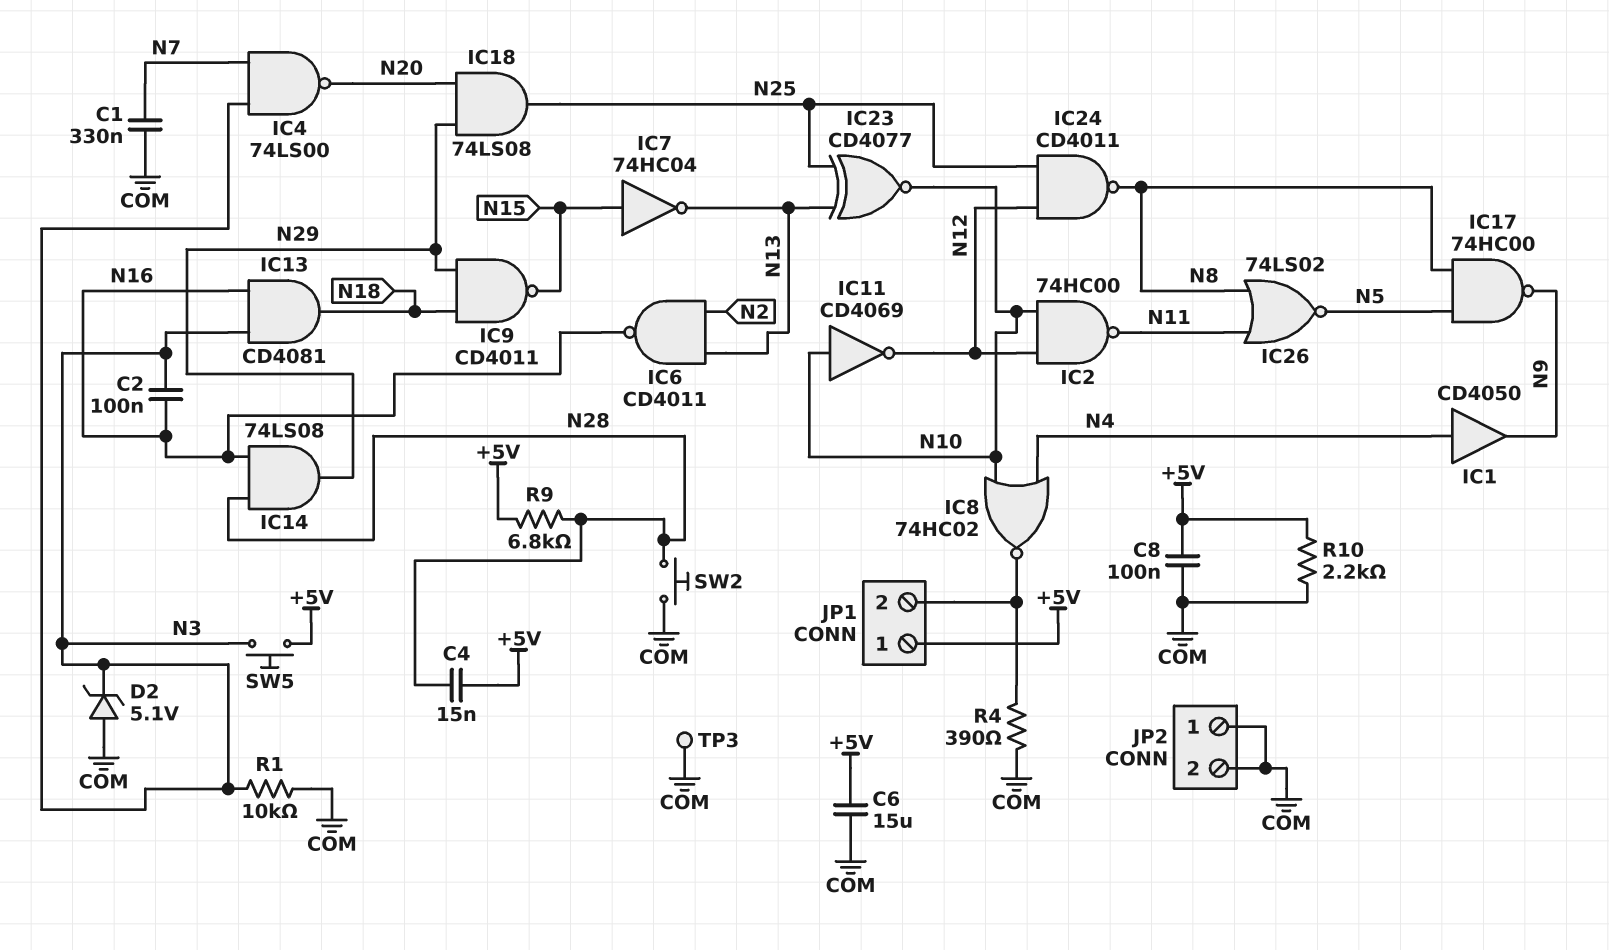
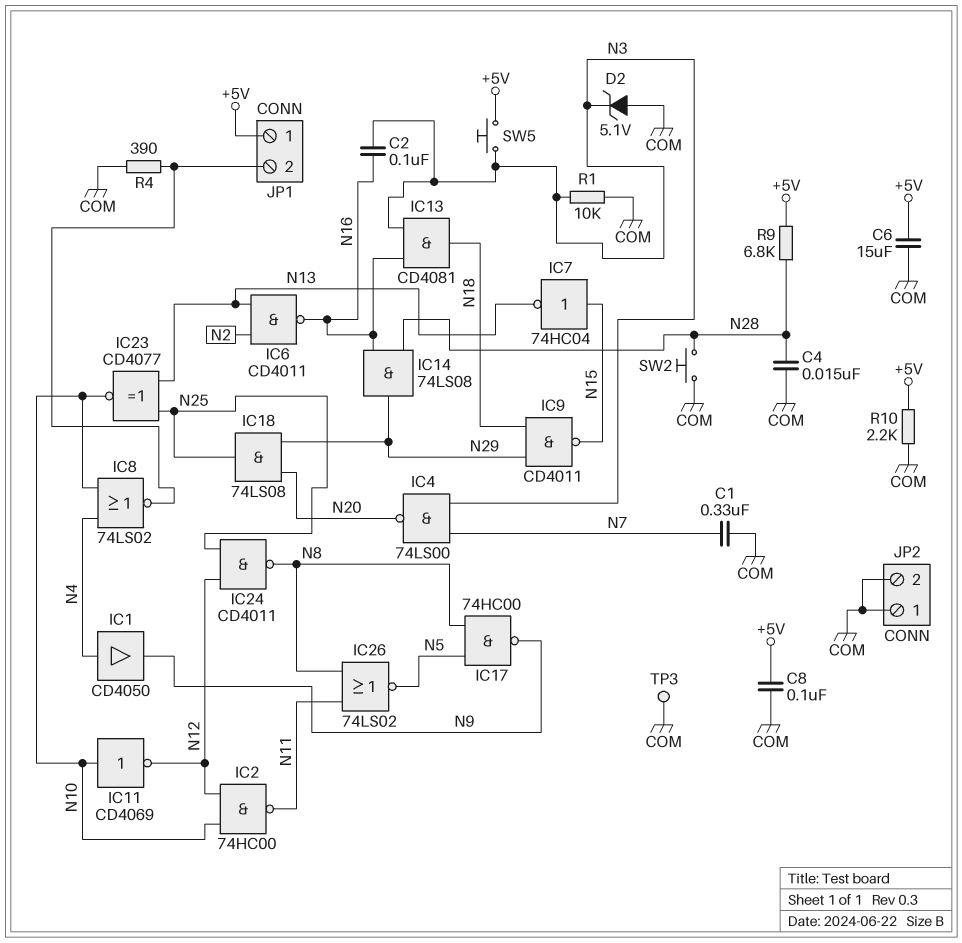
C4: 15nF (+5V, N28) -> 15nF (COM, N28)
IC8: NOR 74HC02 (in N4, in N10, out JP1/2) -> NOR 74LS02 (in N4, in N10, out JP1/2)

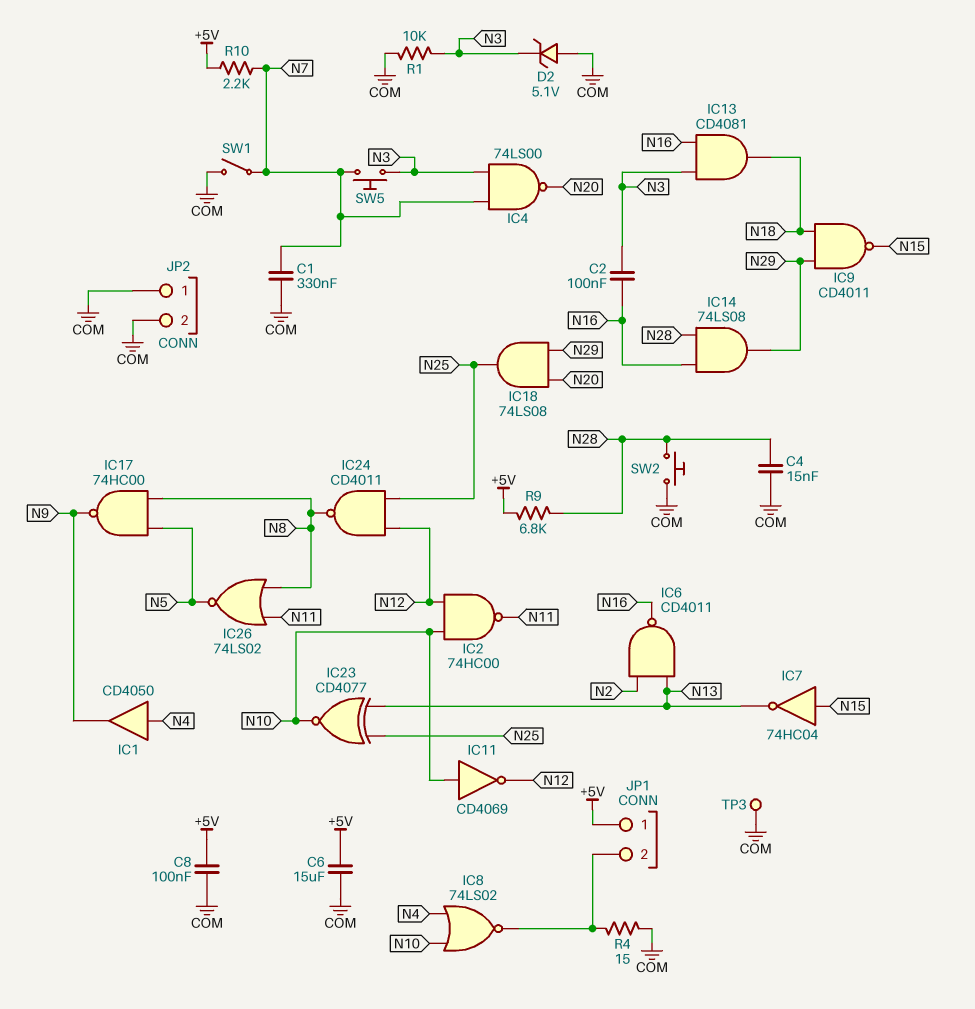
R4: 390 (COM, JP1/2) -> 15 (COM, JP1/2)
R10: 2.2k (+5V, COM) -> 2.2k (+5V, N7)
SW1: none -> switch (COM, N7)
SW5: button (+5V, N3) -> button (N3, N7)

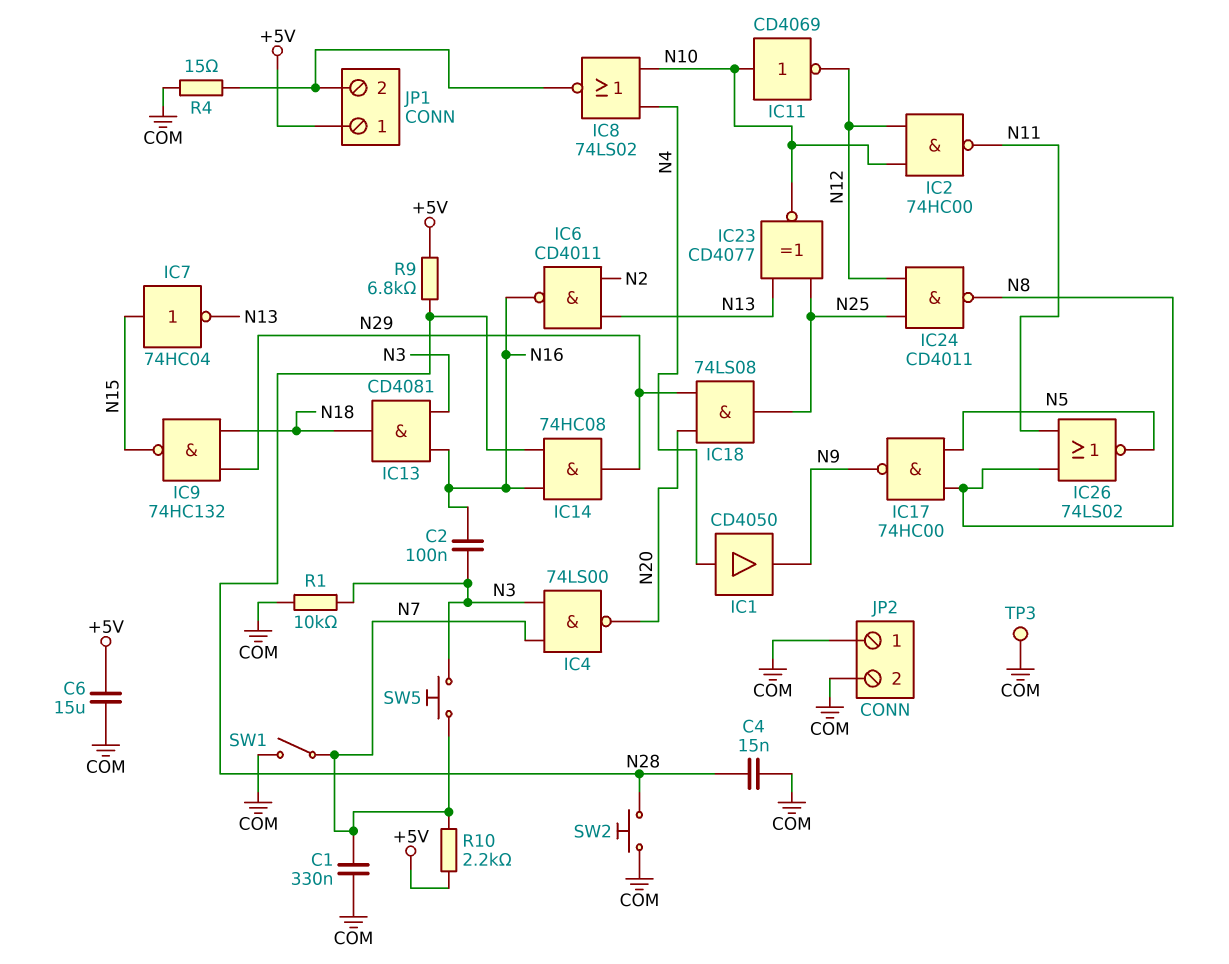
C8: 100nF (+5V, COM) -> none
D2: zener 5.1V (A COM, K N3) -> none
IC9: NAND CD4011 (in N18, in N29, out N15) -> NAND 74HC132 (in N18, in N29, out N15)
IC14: AND 74LS08 (in N16, in N28, out N29) -> AND 74HC08 (in N16, in N28, out N29)

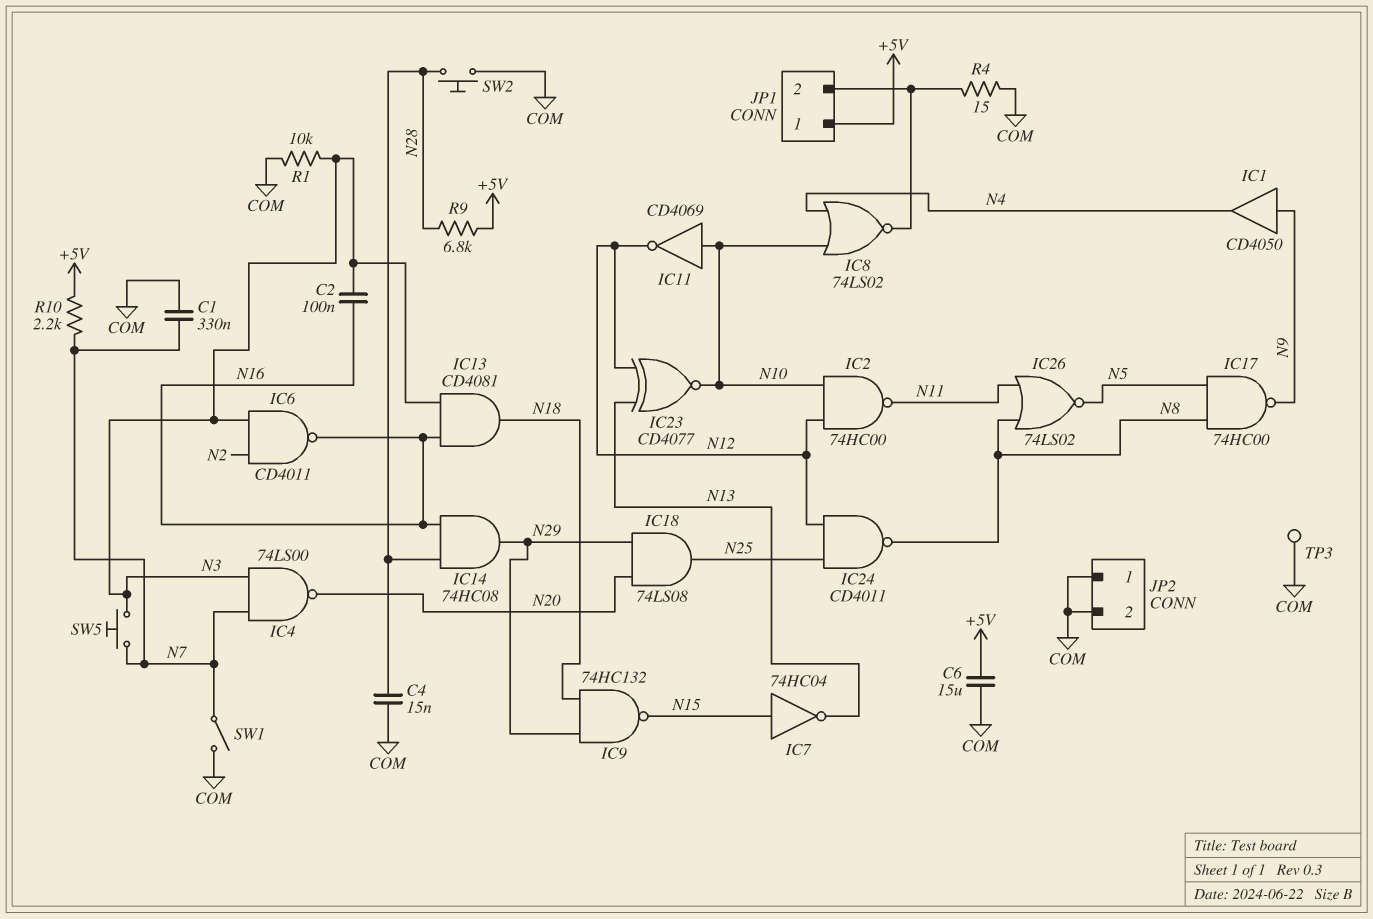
IC1: buffer CD4050 (in N4, out N9) -> buffer CD4050 (in N9, out N4)
IC6: NAND CD4011 (in N2, in N13, out N16) -> NAND CD4011 (in N2, in N3, out N16)
IC23: XNOR CD4077 (in N13, in N25, out N10) -> XNOR CD4077 (in N12, in N13, out N10)

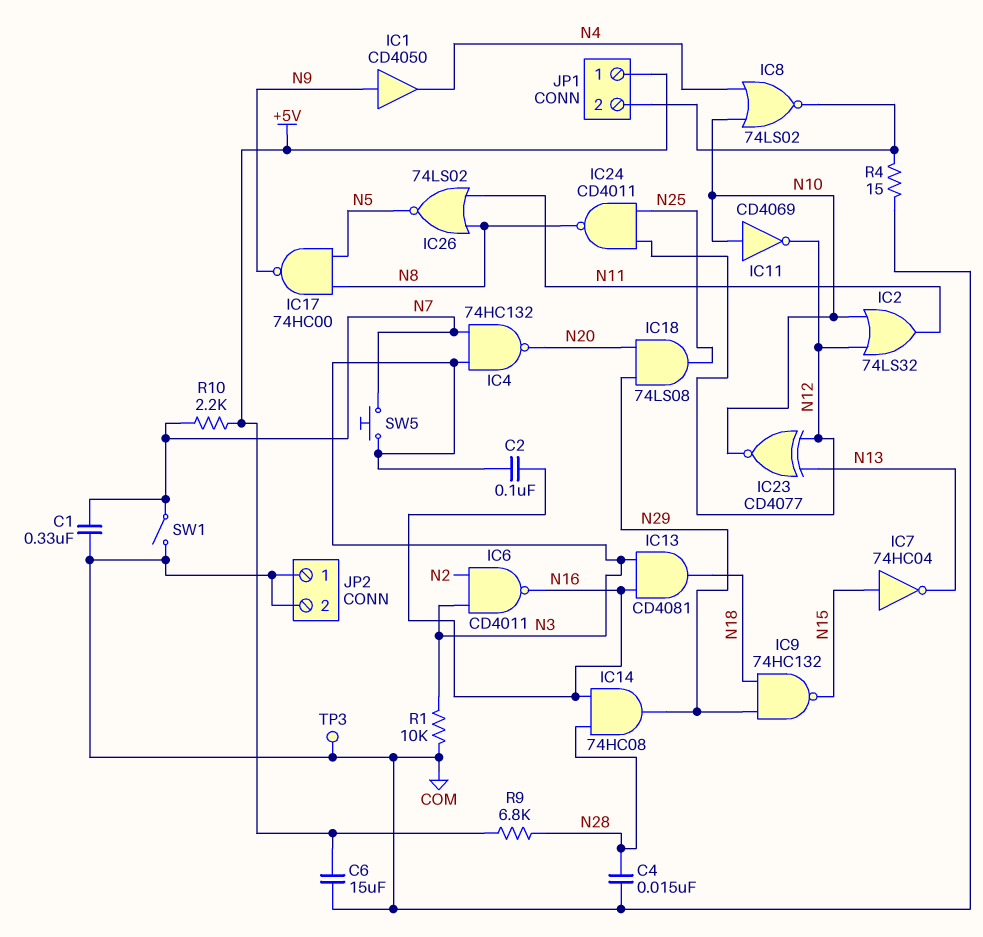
IC2: NAND 74HC00 (in N10, in N12, out N11) -> OR 74LS32 (in N10, in N12, out N11)
IC4: NAND 74LS00 (in N3, in N7, out N20) -> NAND 74HC132 (in N3, in N7, out N20)
SW2: button (COM, N28) -> none

